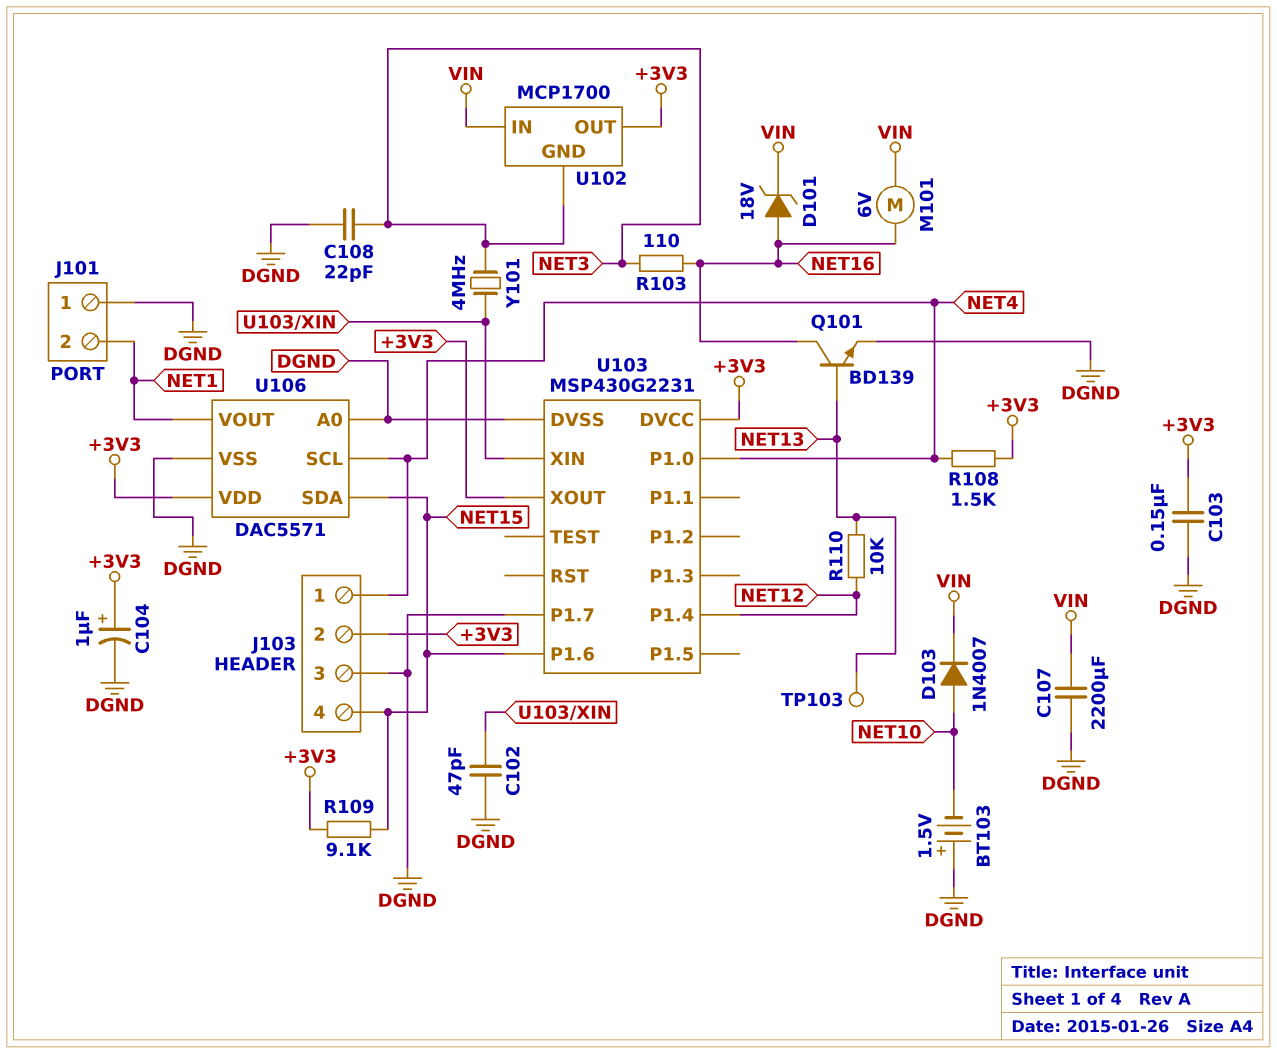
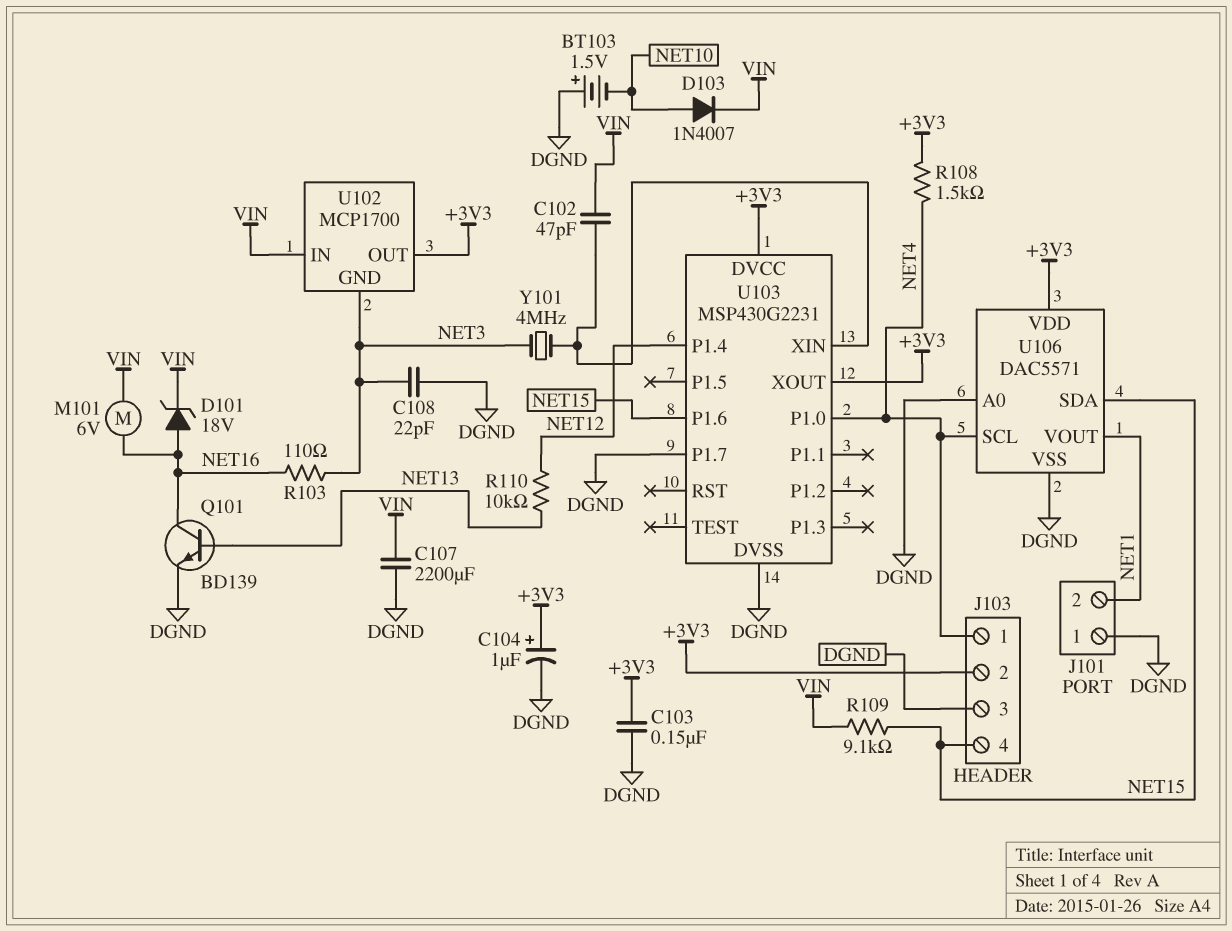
C102: 47pF (DGND, U103/XIN) -> 47pF (U103/XIN, VIN)
R109: 9.1k (+3V3, NET15) -> 9.1k (NET15, VIN)
TP103: test point (NET13) -> none

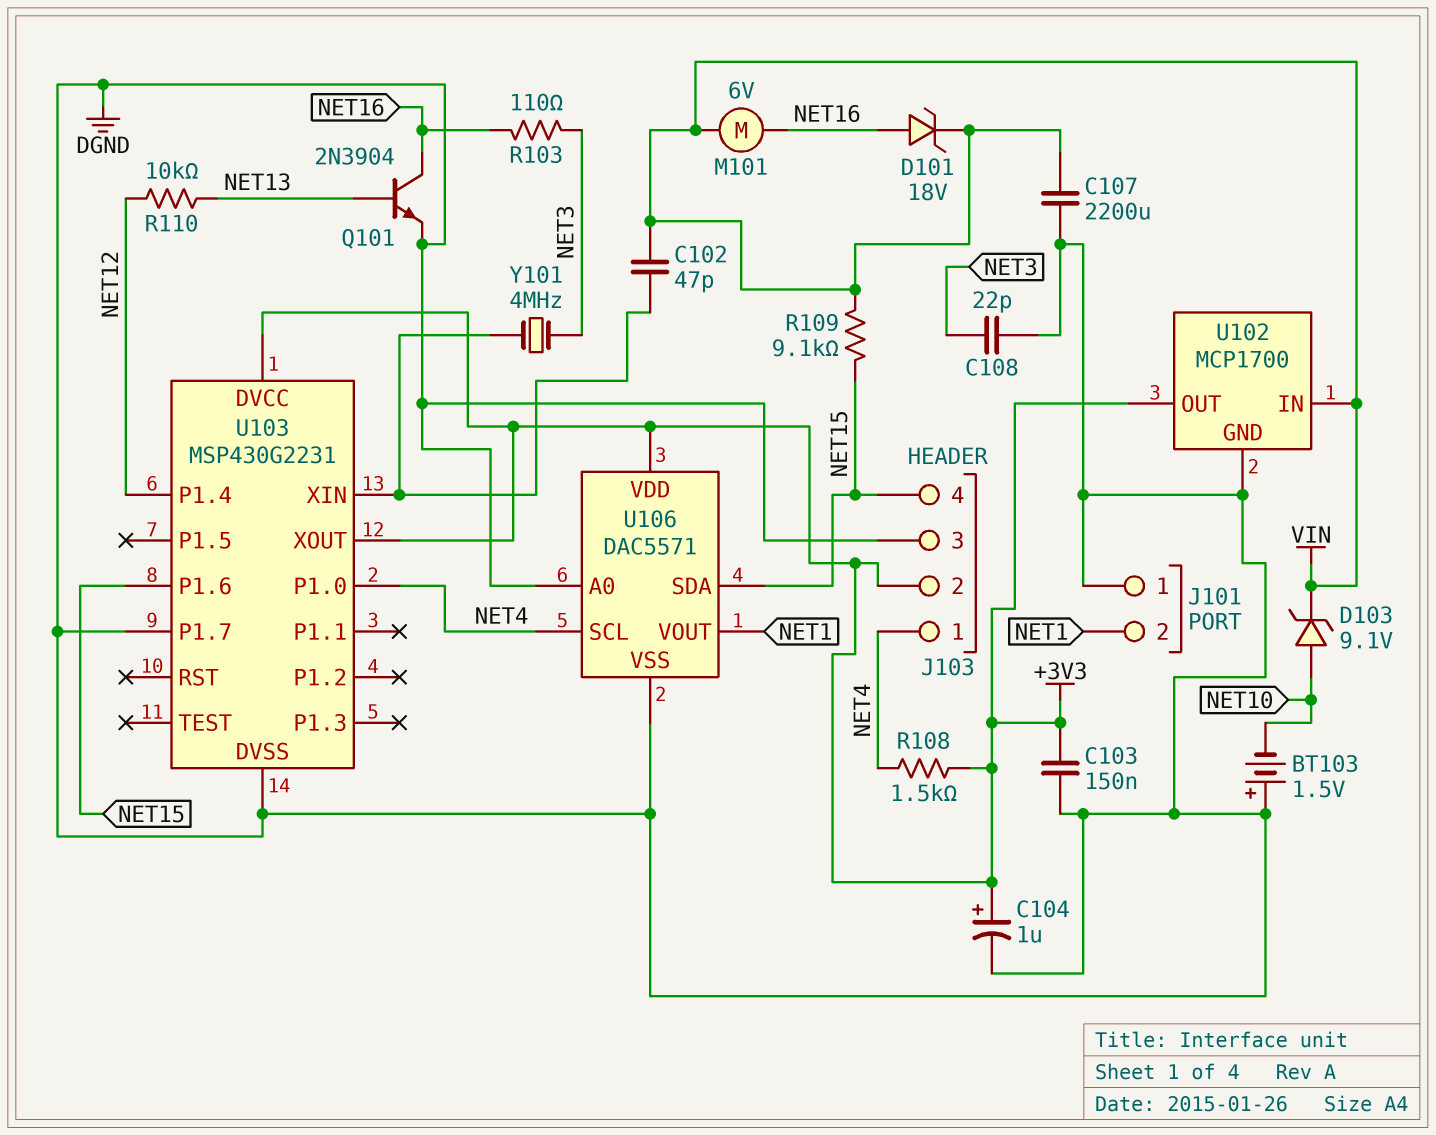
D103: diode 1N4007 (A NET10, K VIN) -> zener 9.1V (A NET10, K VIN)
Q101: NPN BD139 (B NET13, C NET16, E DGND) -> NPN 2N3904 (B NET13, C NET16, E DGND)
U102 pin GND: NET3 -> DGND

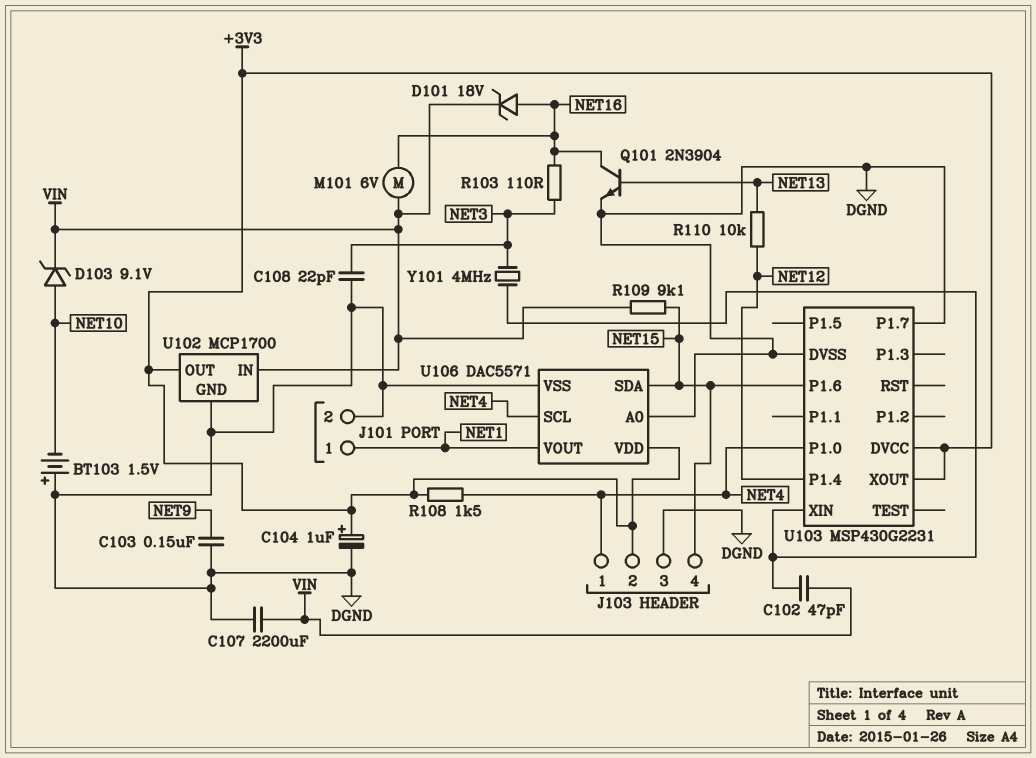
C103: 150nF (+3V3, DGND) -> 150nF (DGND, NET9)
J101 pin 1: DGND -> NET1
J101 pin 2: NET1 -> DGND

